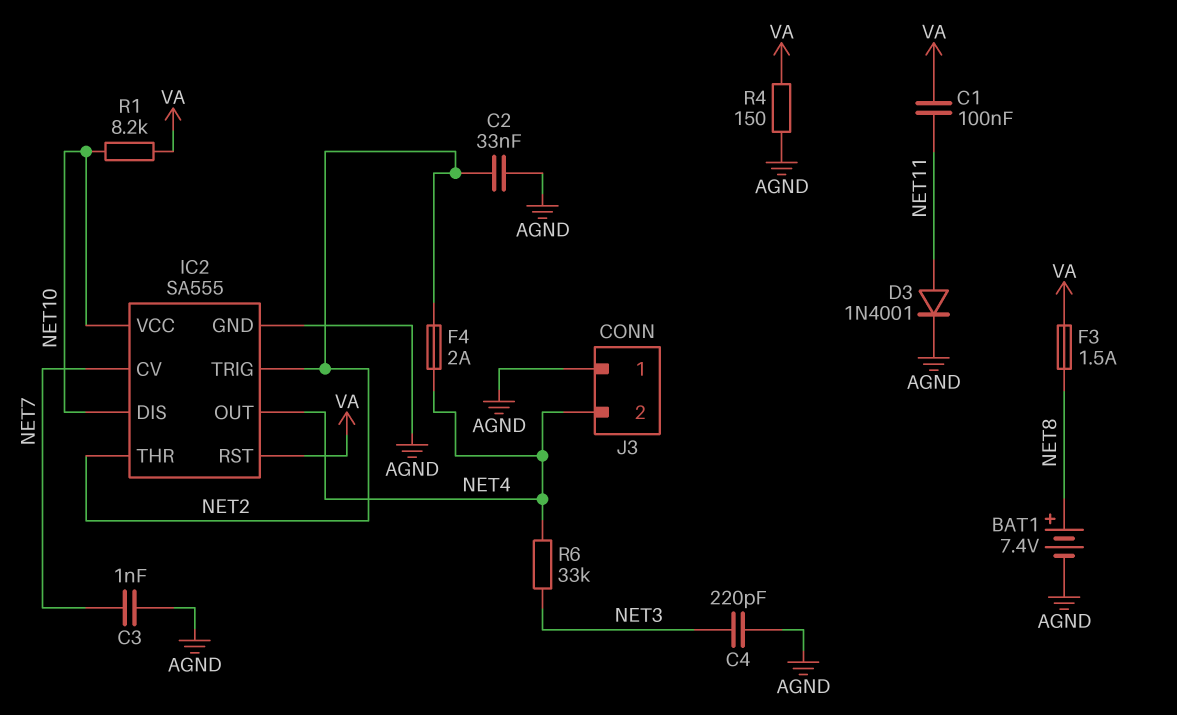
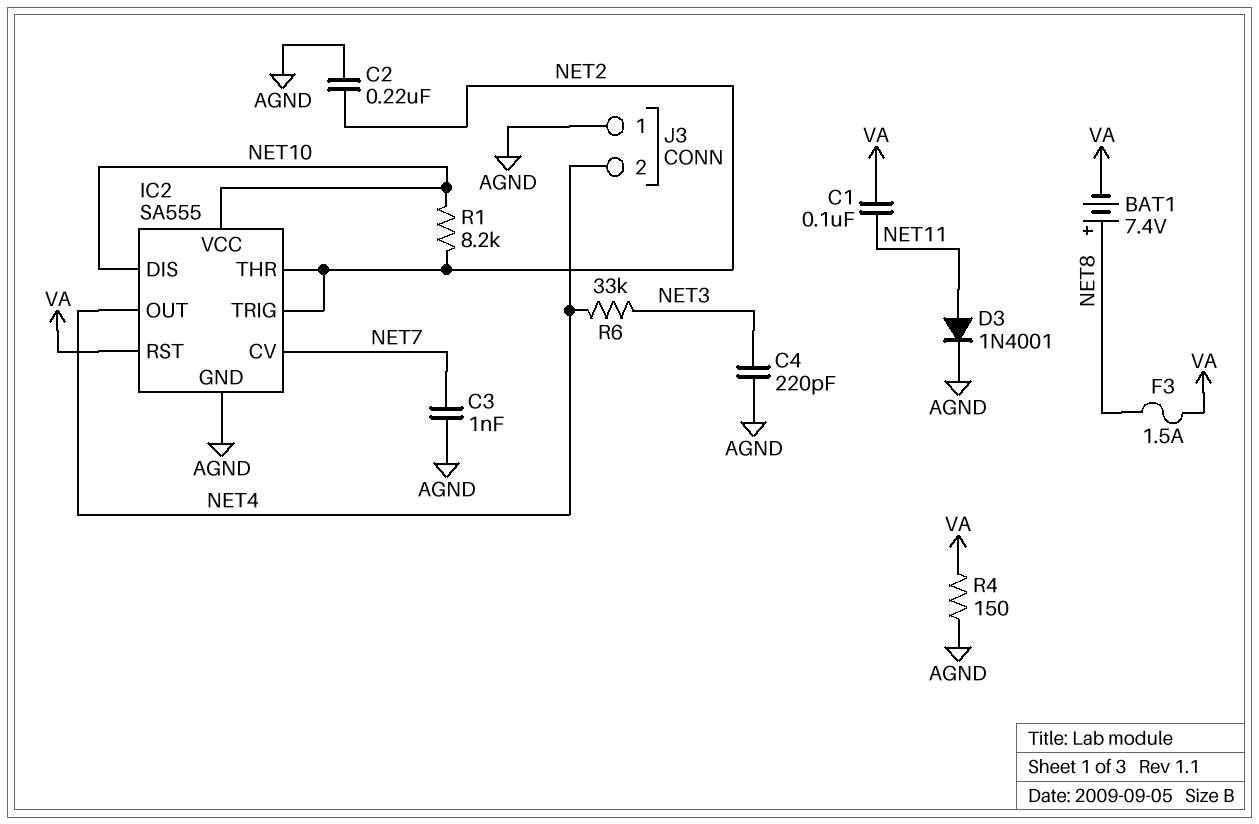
BAT1: 7.4V (plus NET8, minus AGND) -> 7.4V (plus NET8, minus VA)
C2: 33nF (AGND, NET2) -> 220nF (AGND, NET2)
F4: 2A (NET2, NET4) -> none
R1: 8.2k (NET10, VA) -> 8.2k (NET2, NET10)

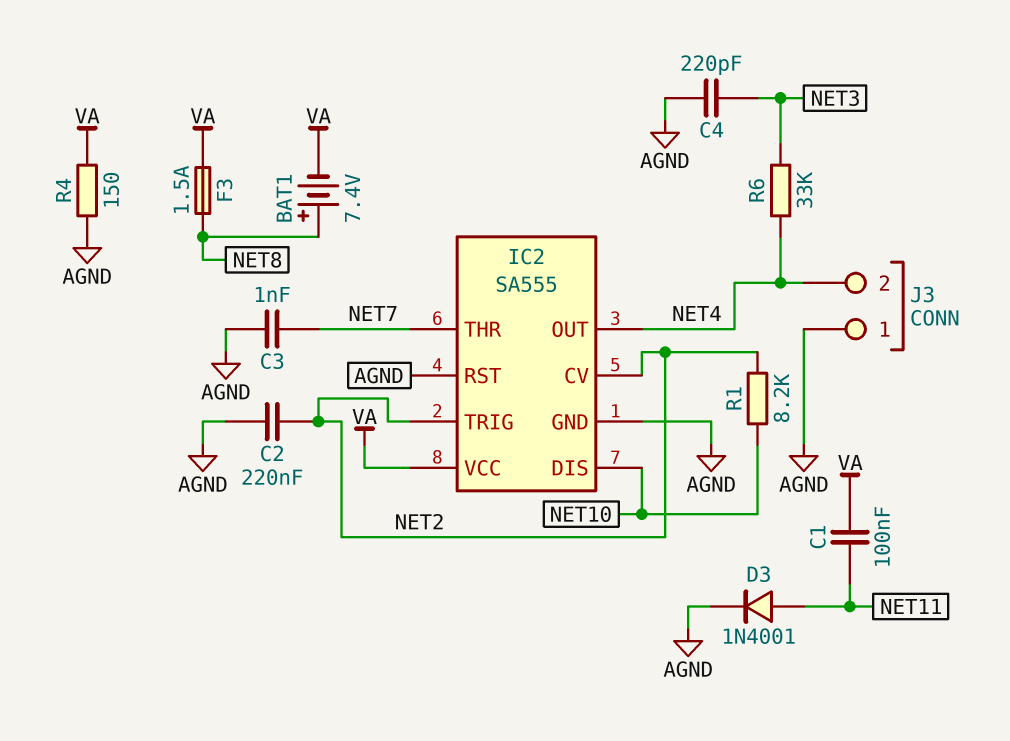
IC2 pin CV: NET7 -> NET2
IC2 pin RST: VA -> AGND
IC2 pin THR: NET2 -> NET7
IC2 pin VCC: NET10 -> VA

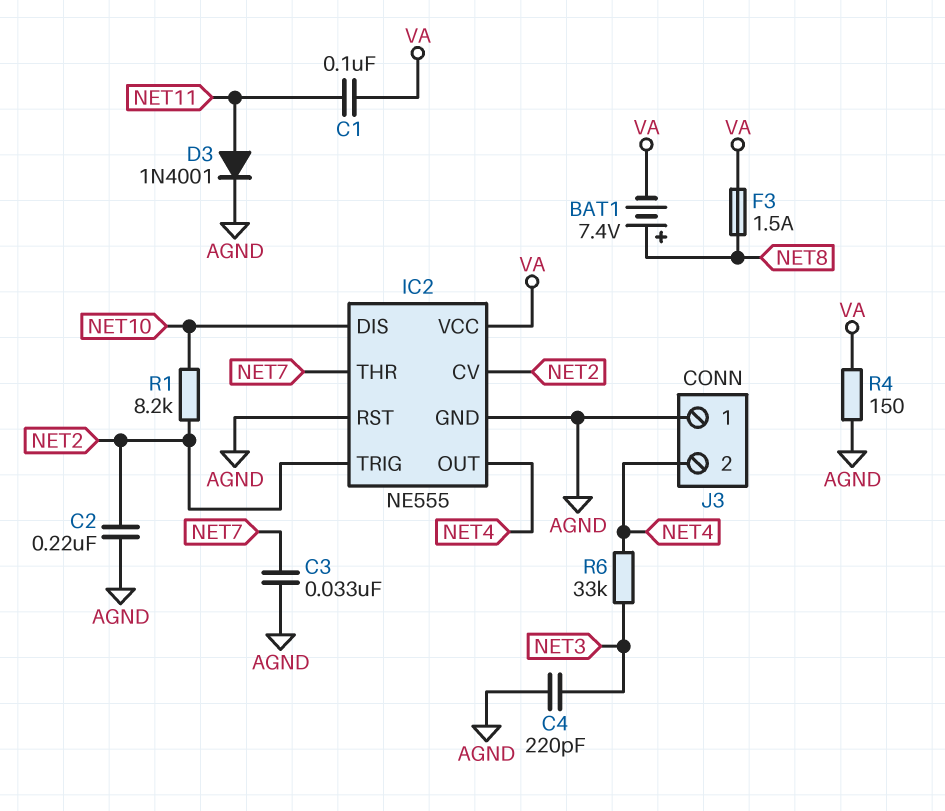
C3: 1nF (AGND, NET7) -> 33nF (AGND, NET7)
IC2: SA555 -> NE555

